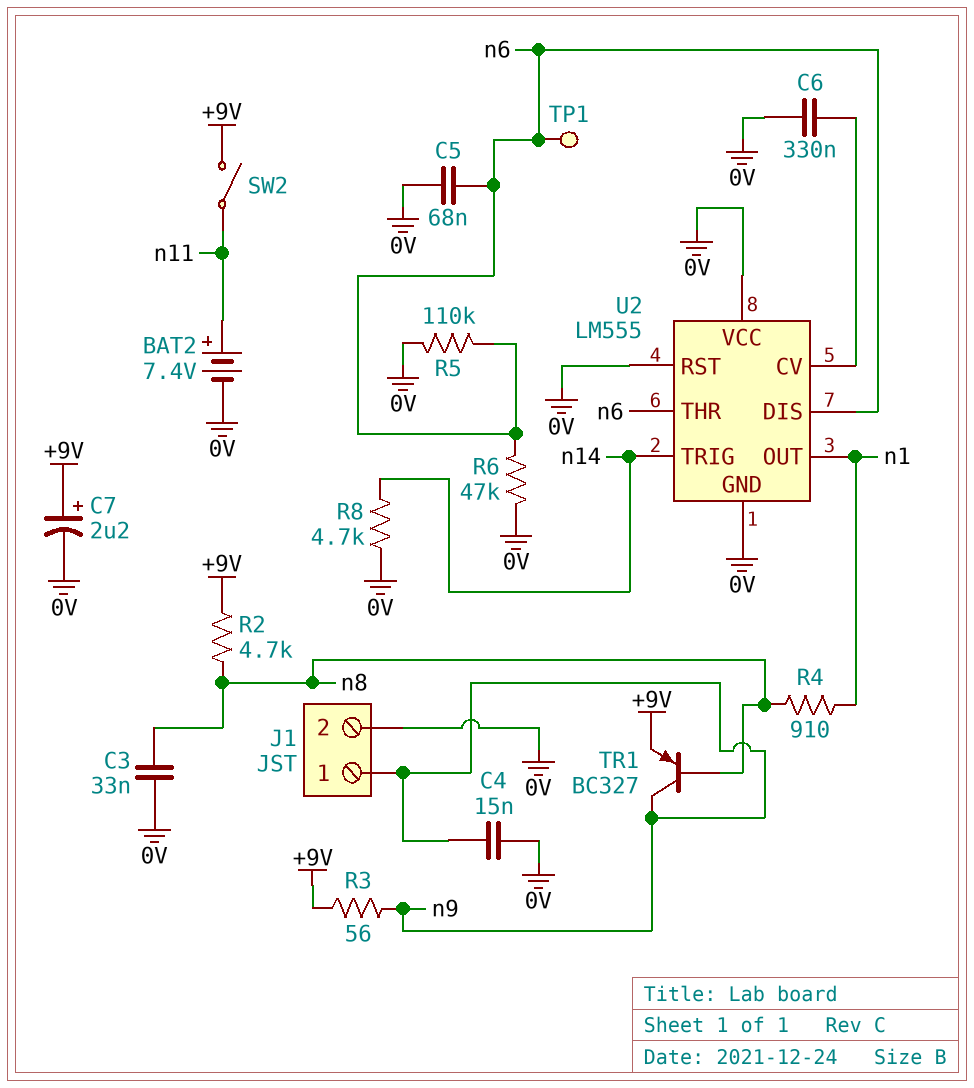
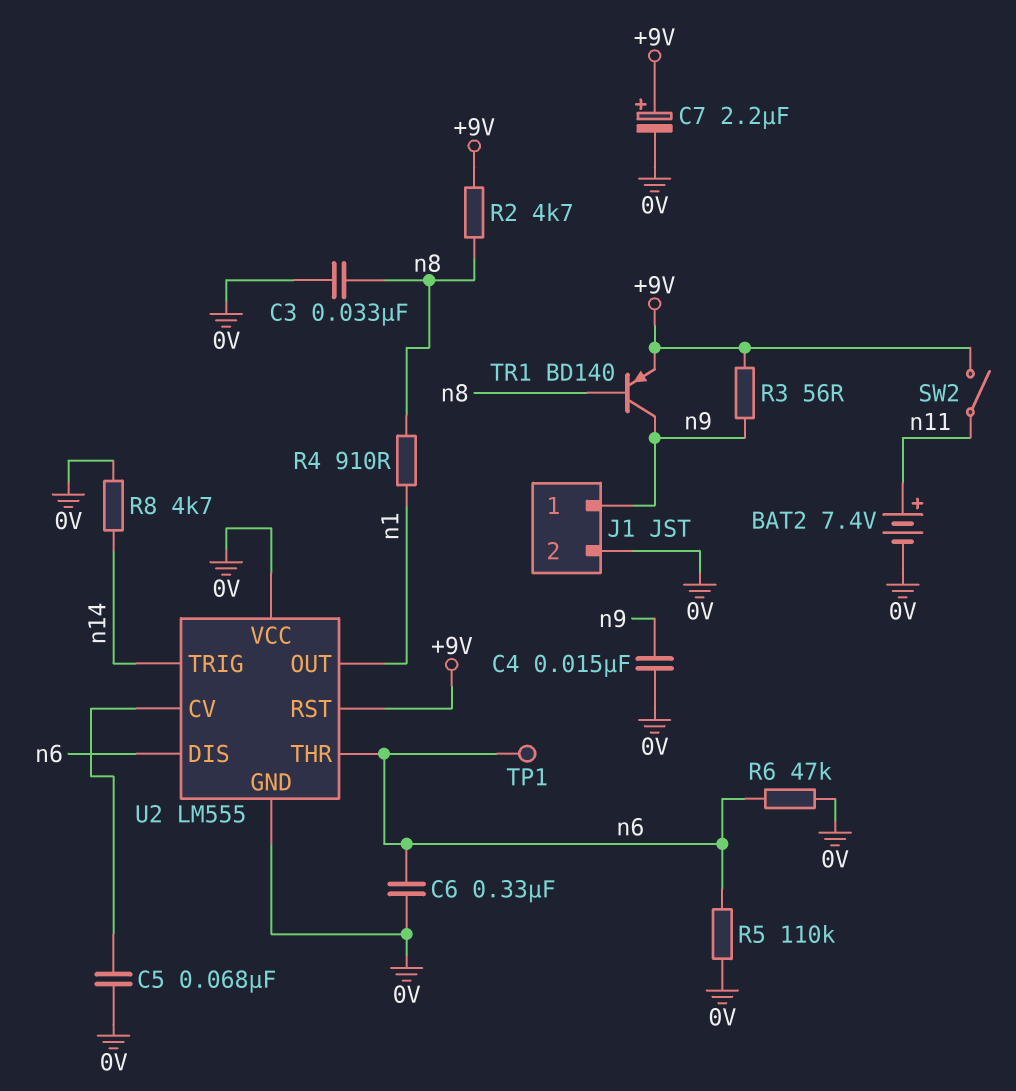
C5: 68nF (0V, n6) -> 68nF (0V, U2/CV)
C6: 330nF (0V, U2/CV) -> 330nF (0V, n6)
TR1: PNP BC327 (B n8, C n9, E +9V) -> PNP BD140 (B n8, C n9, E +9V)
U2 pin RST: 0V -> +9V

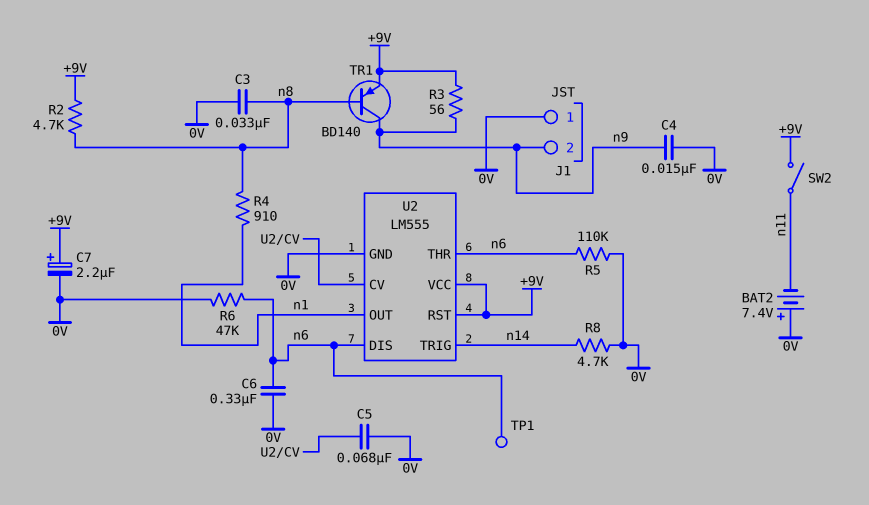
BAT2: 7.4V (plus n11, minus 0V) -> 7.4V (plus 0V, minus n11)
J1 pin 1: n9 -> 0V
J1 pin 2: 0V -> n9
U2 pin VCC: 0V -> +9V

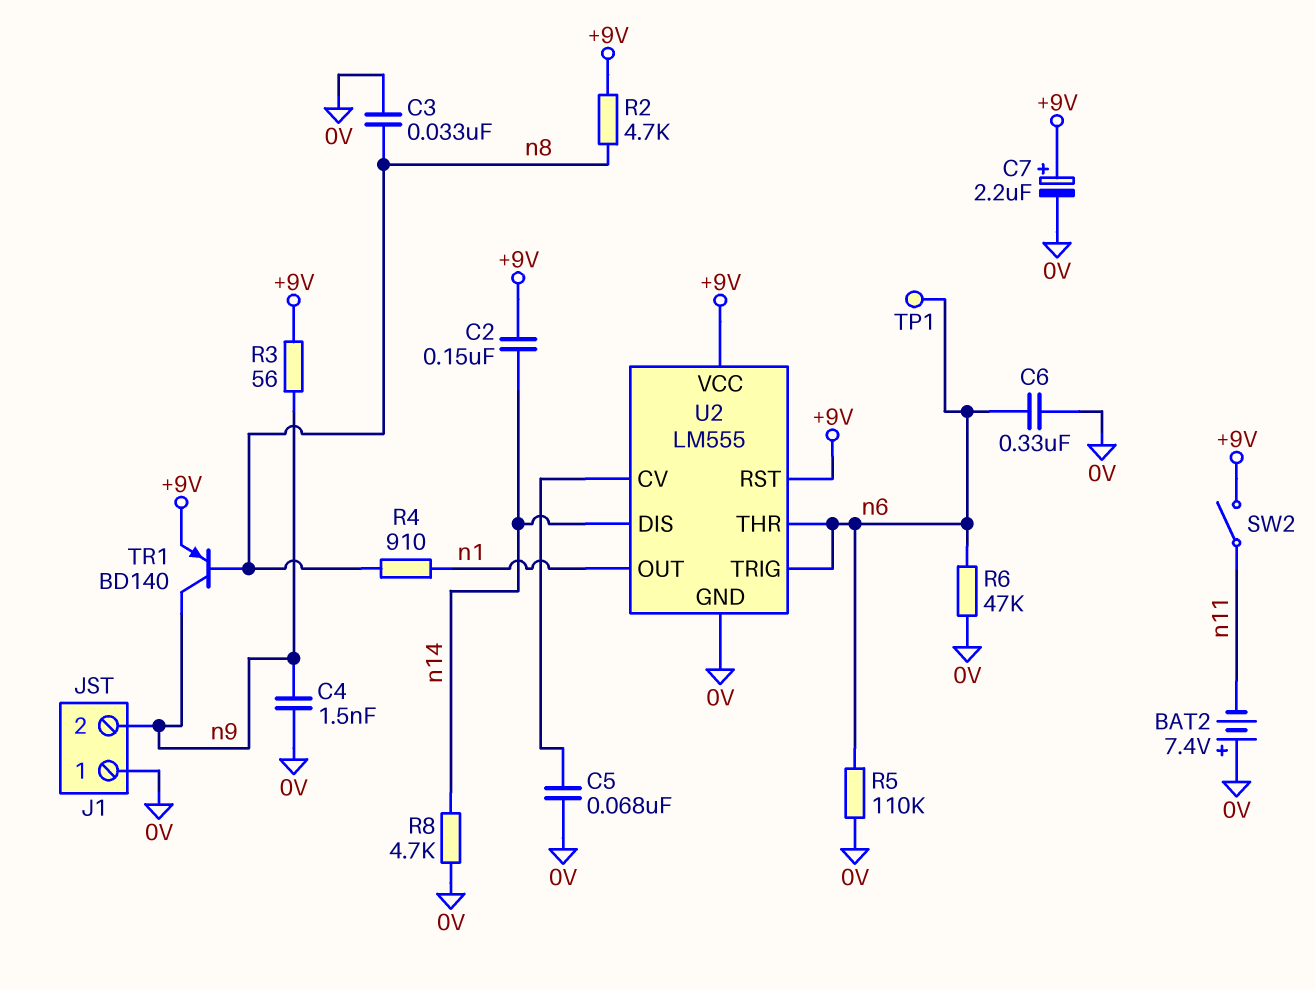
C2: none -> 150nF (+9V, n14)
C4: 15nF (0V, n9) -> 1.5nF (0V, n9)
U2 pin DIS: n6 -> n14
U2 pin TRIG: n14 -> n6

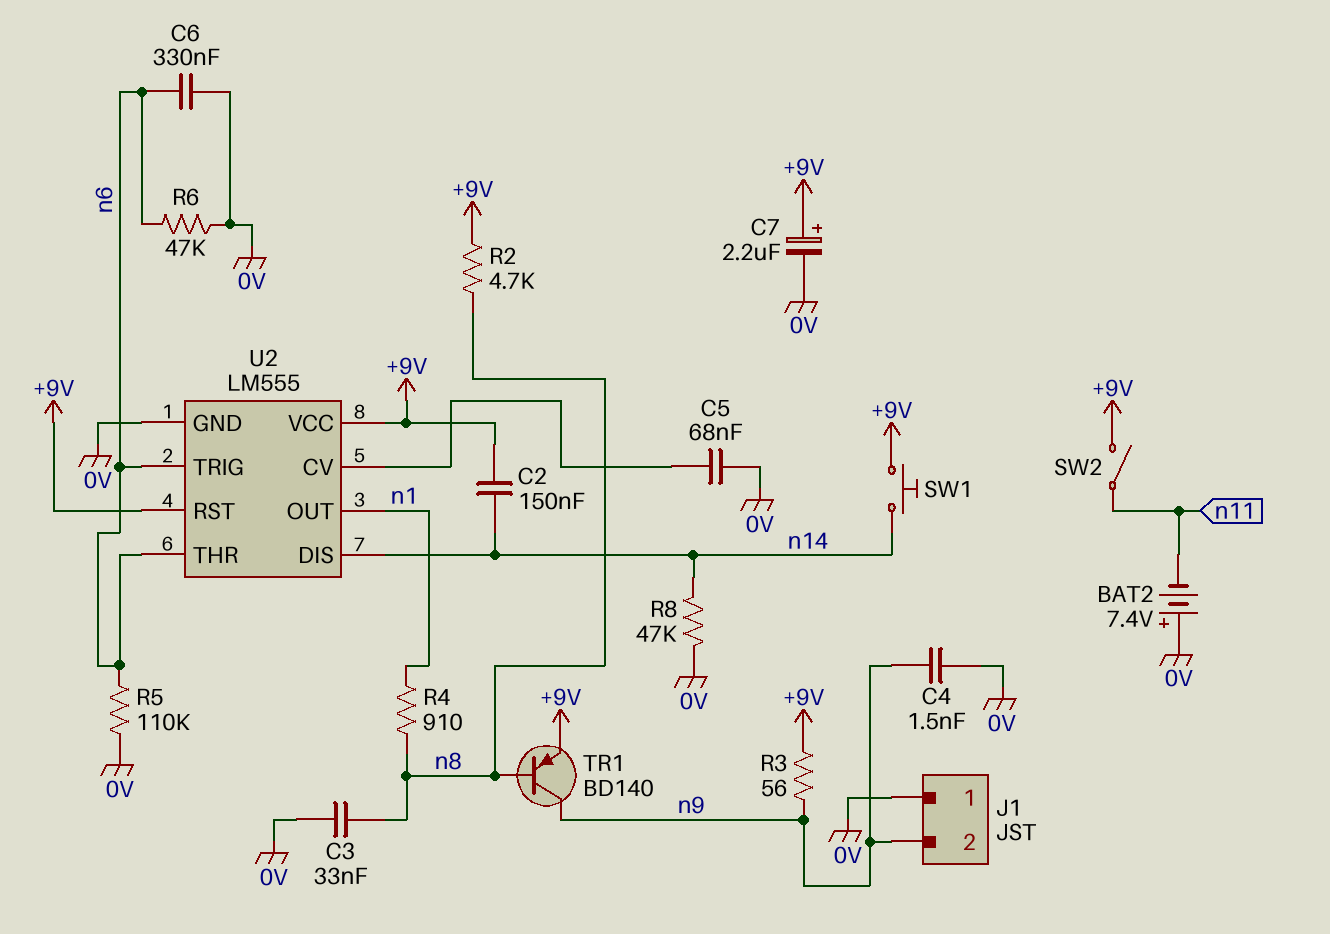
R8: 4.7k (0V, n14) -> 47k (0V, n14)
SW1: none -> button (+9V, n14)
TP1: test point (n6) -> none

